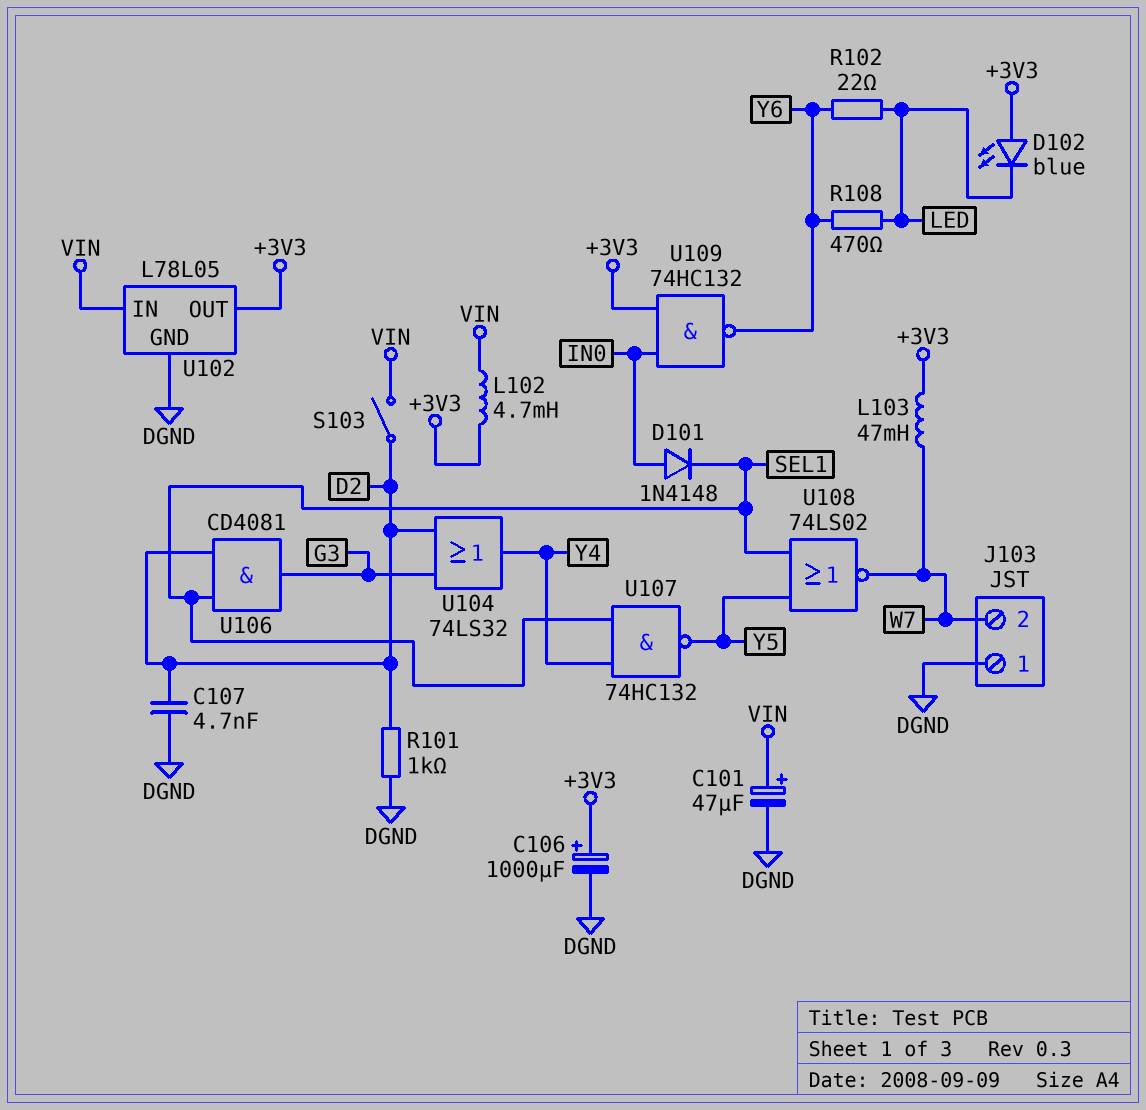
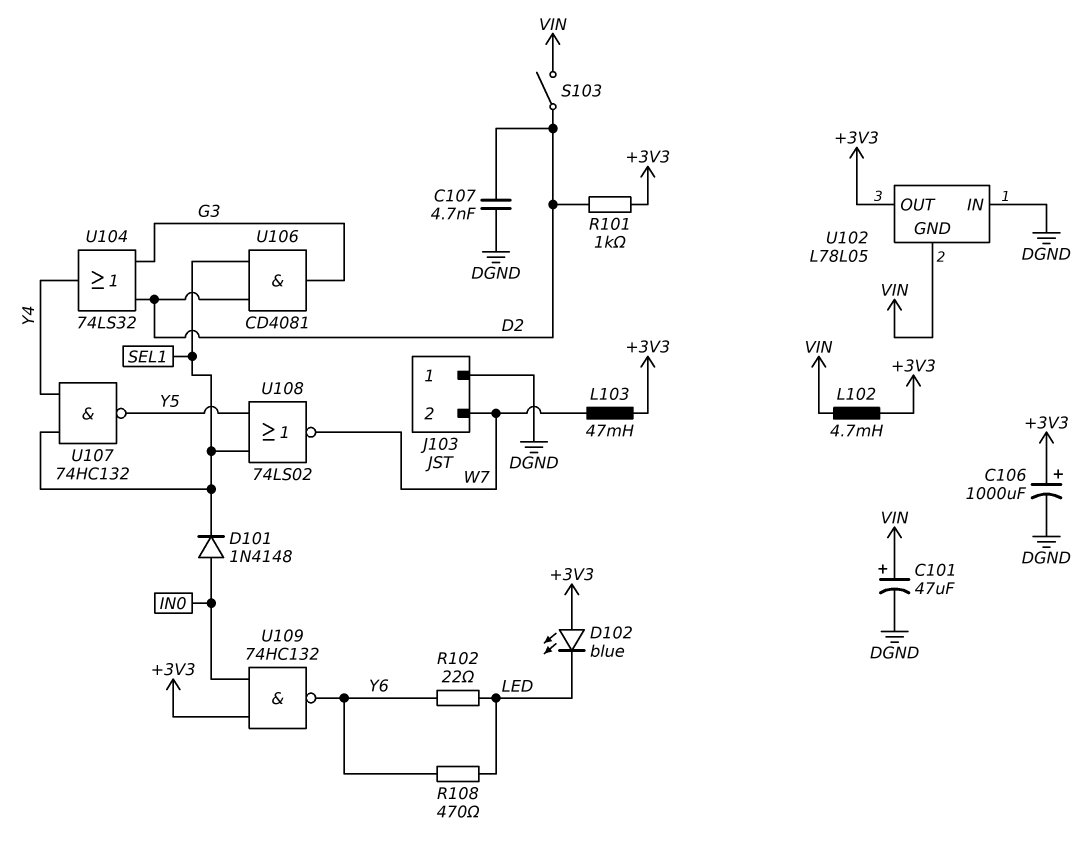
R101: 1k (D2, DGND) -> 1k (+3V3, D2)
U102 pin GND: DGND -> VIN
U102 pin IN: VIN -> DGND

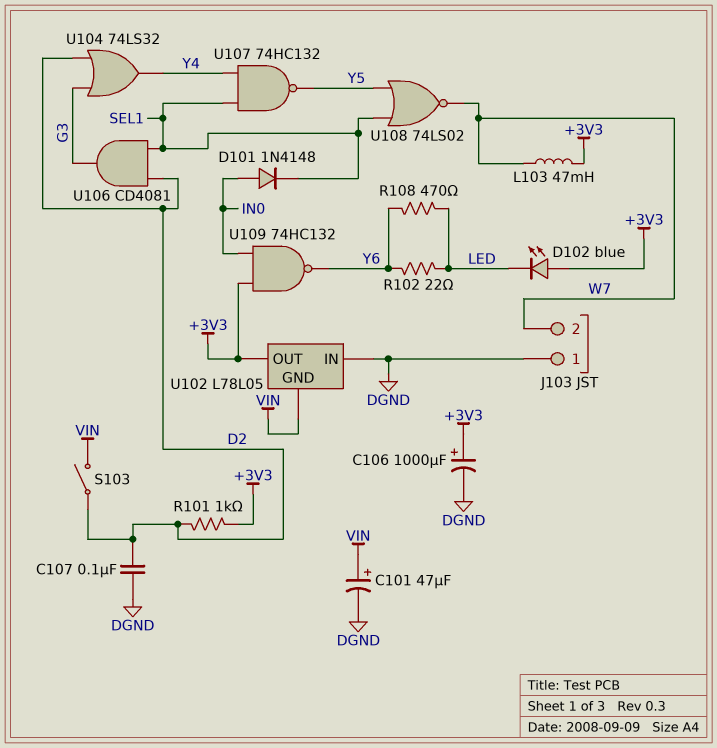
C107: 4.7nF (D2, DGND) -> 100nF (D2, DGND)
L102: 4.7mH (+3V3, VIN) -> none

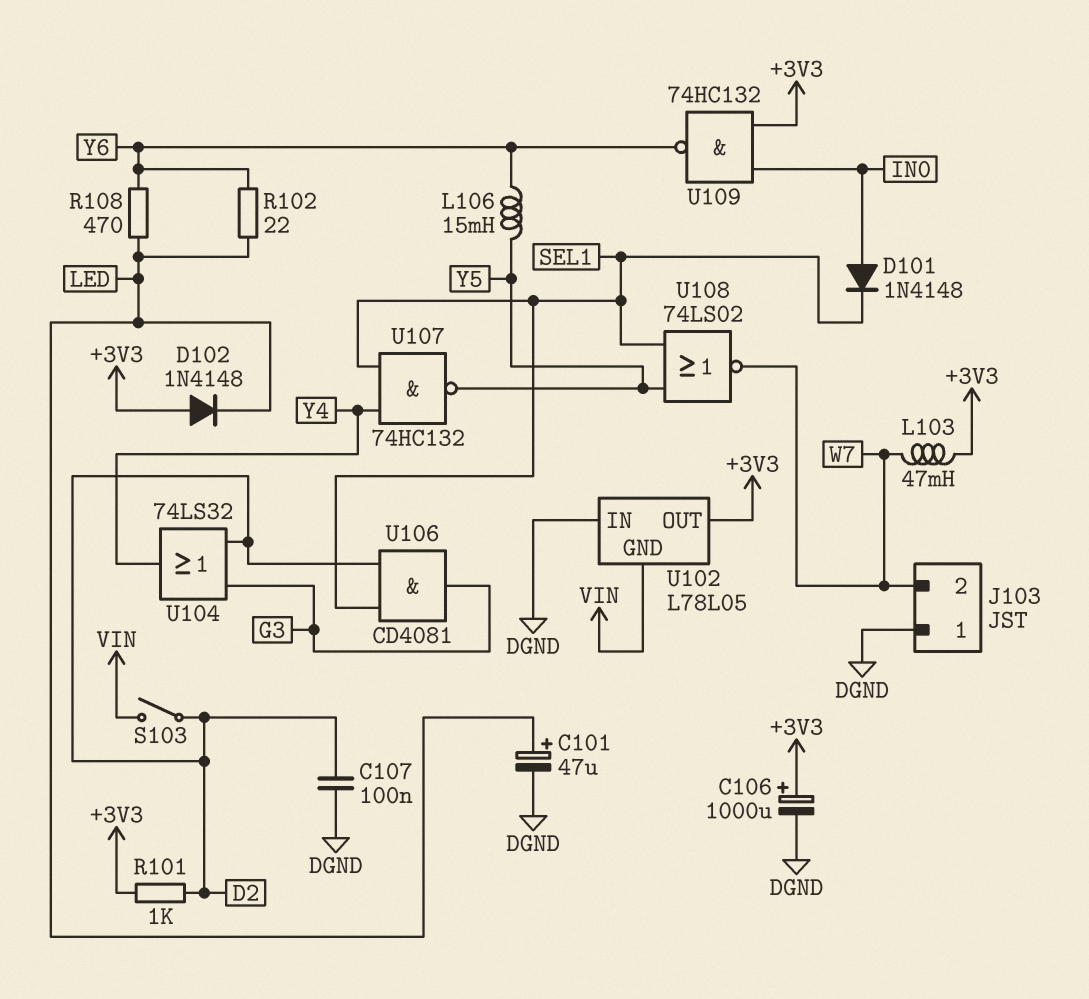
C101: 47uF (plus VIN, minus DGND) -> 47uF (plus LED, minus DGND)
D102: LED blue (A +3V3, K LED) -> diode 1N4148 (A +3V3, K LED)
L106: none -> 15mH (Y5, Y6)

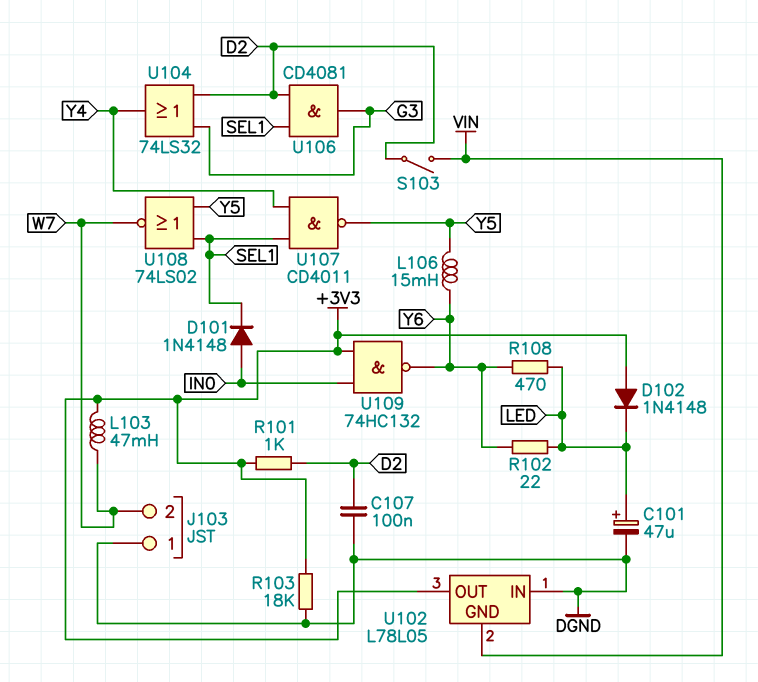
C106: 1000uF (plus +3V3, minus DGND) -> none
R103: none -> 18k (+3V3, DGND)
U107: NAND 74HC132 (in SEL1, in Y4, out Y5) -> NAND CD4011 (in SEL1, in Y4, out Y5)

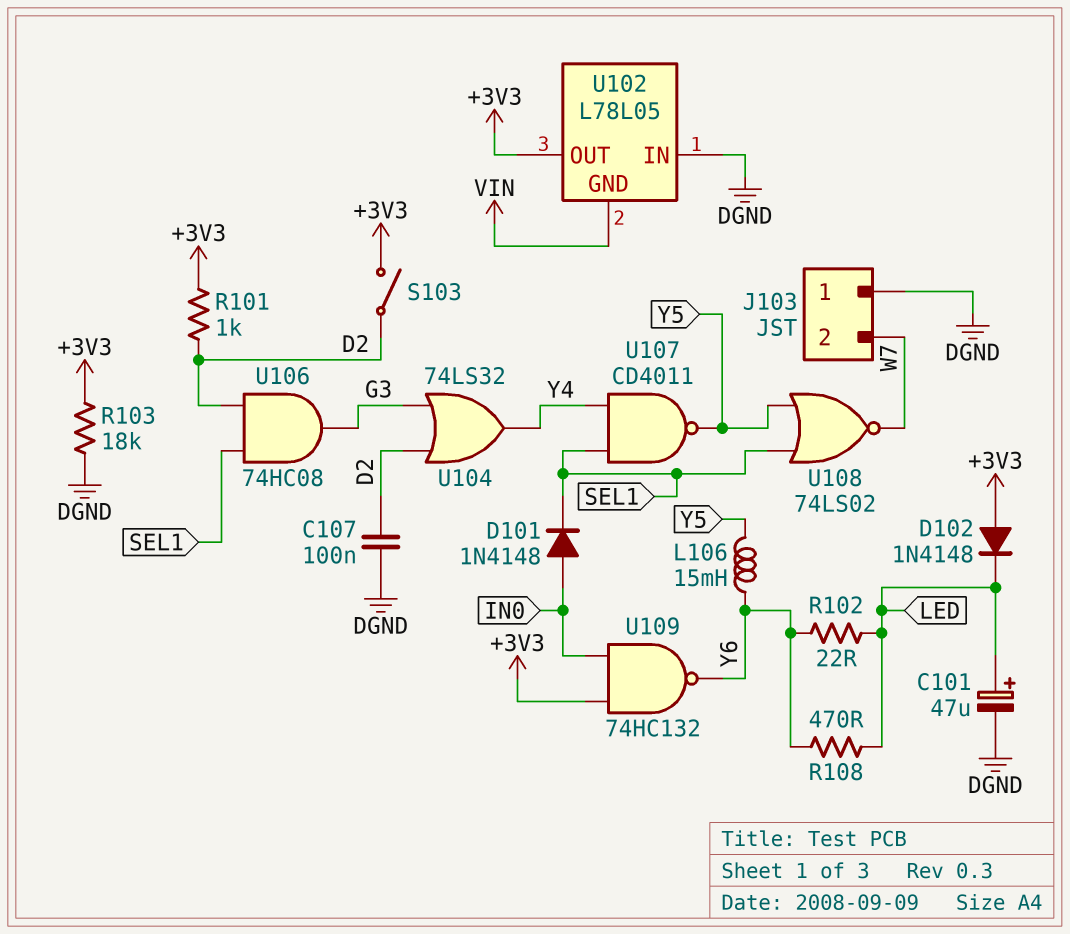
L103: 47mH (+3V3, W7) -> none
S103: switch (D2, VIN) -> switch (+3V3, D2)
U106: AND CD4081 (in D2, in SEL1, out G3) -> AND 74HC08 (in D2, in SEL1, out G3)

